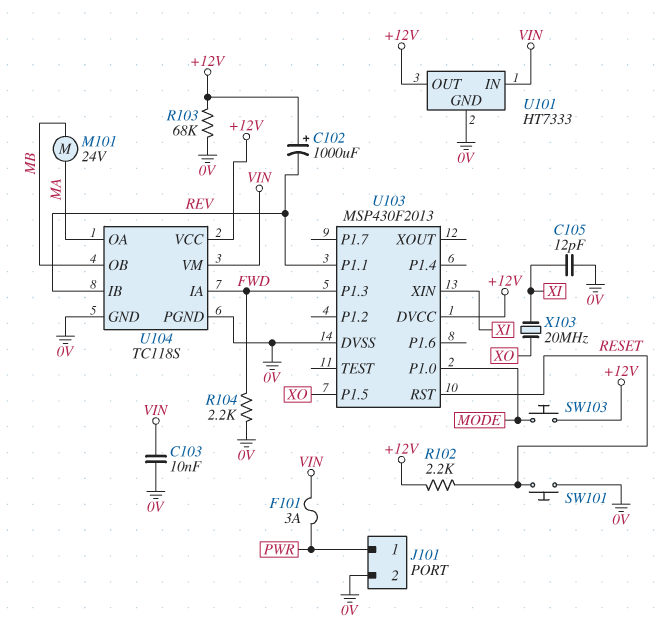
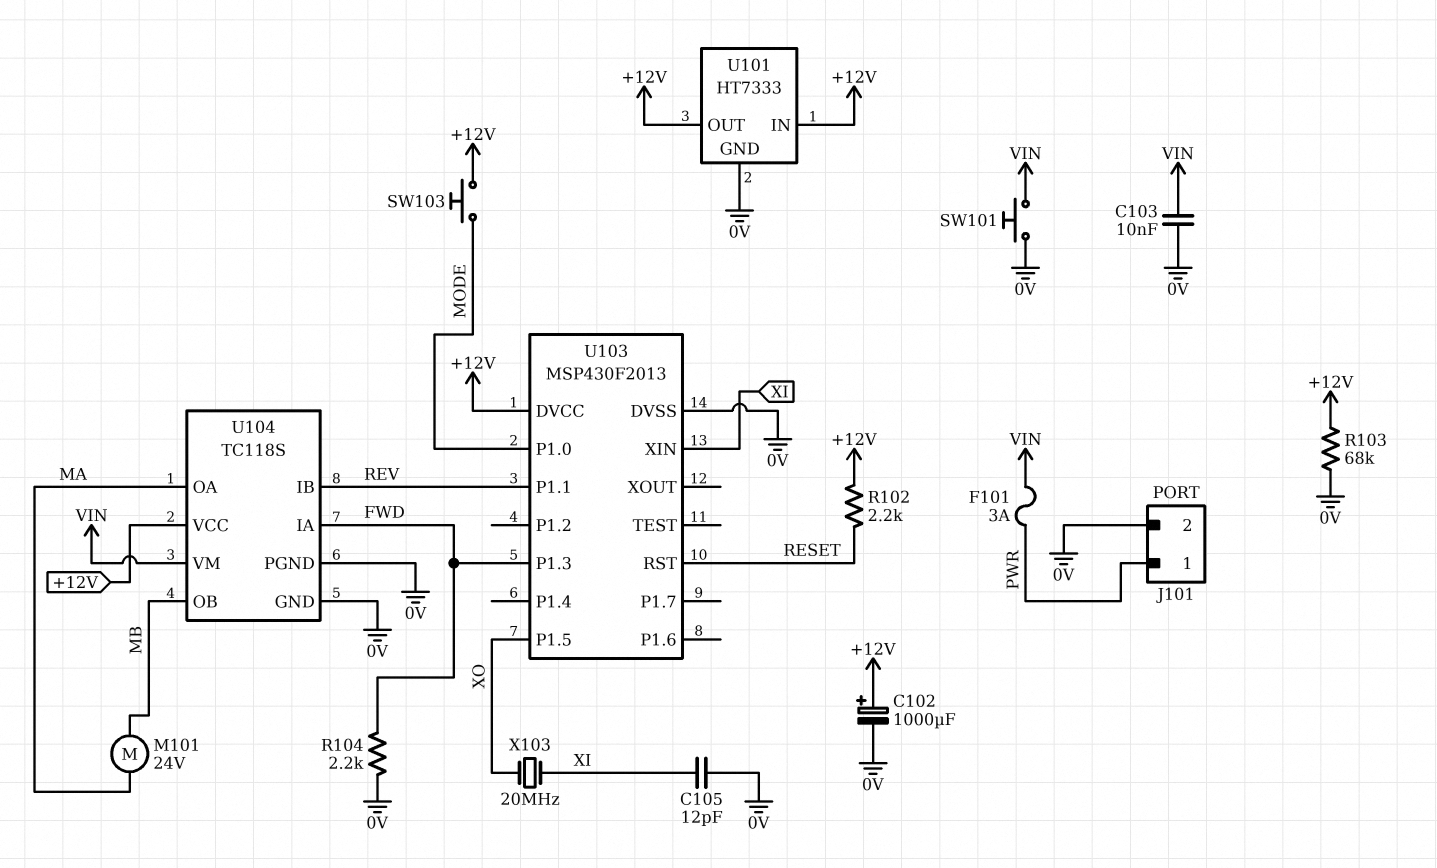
C102: 1000uF (plus +12V, minus REV) -> 1000uF (plus +12V, minus 0V)
SW101: button (0V, RESET) -> button (0V, VIN)
U101 pin IN: VIN -> +12V

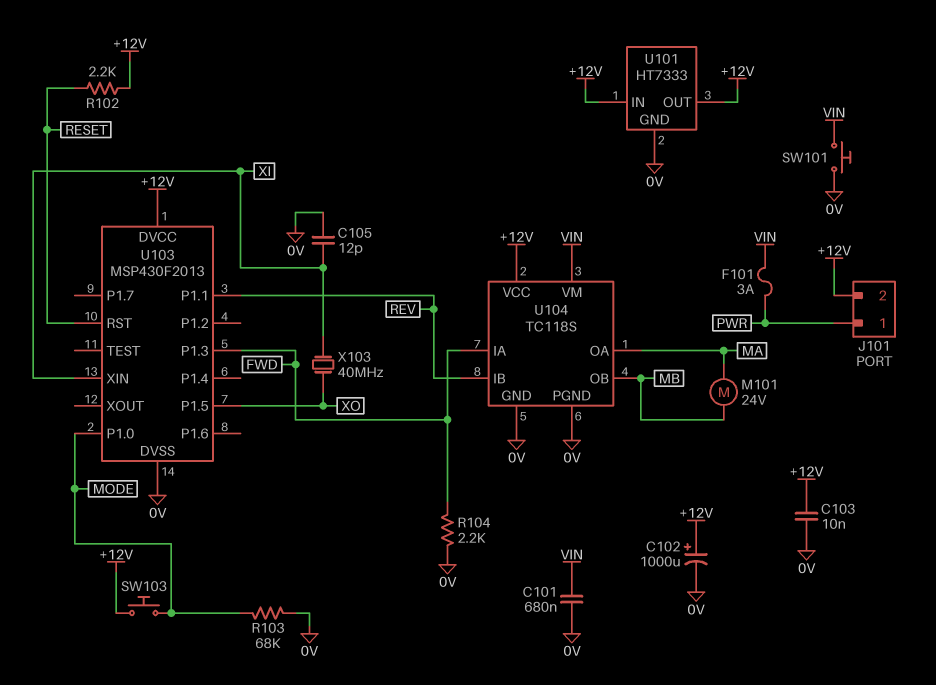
C101: none -> 680nF (0V, VIN)
C103: 10nF (0V, VIN) -> 10nF (+12V, 0V)
J101 pin 2: 0V -> +12V
R103: 68k (+12V, 0V) -> 68k (0V, MODE)
X103: 20MHz (XI, XO) -> 40MHz (XI, XO)

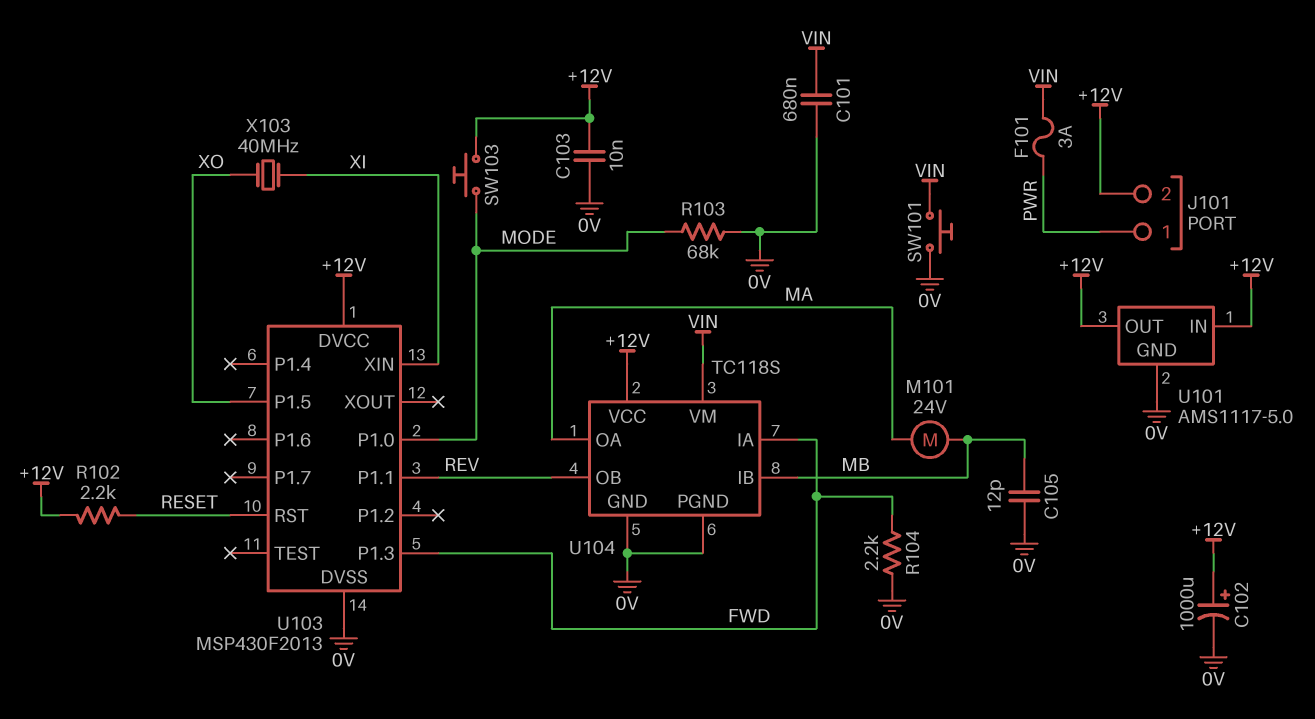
C105: 12pF (0V, XI) -> 12pF (0V, MB)
U101: HT7333 -> AMS1117-5.0
U104 pin IB: REV -> MB
U104 pin OB: MB -> REV

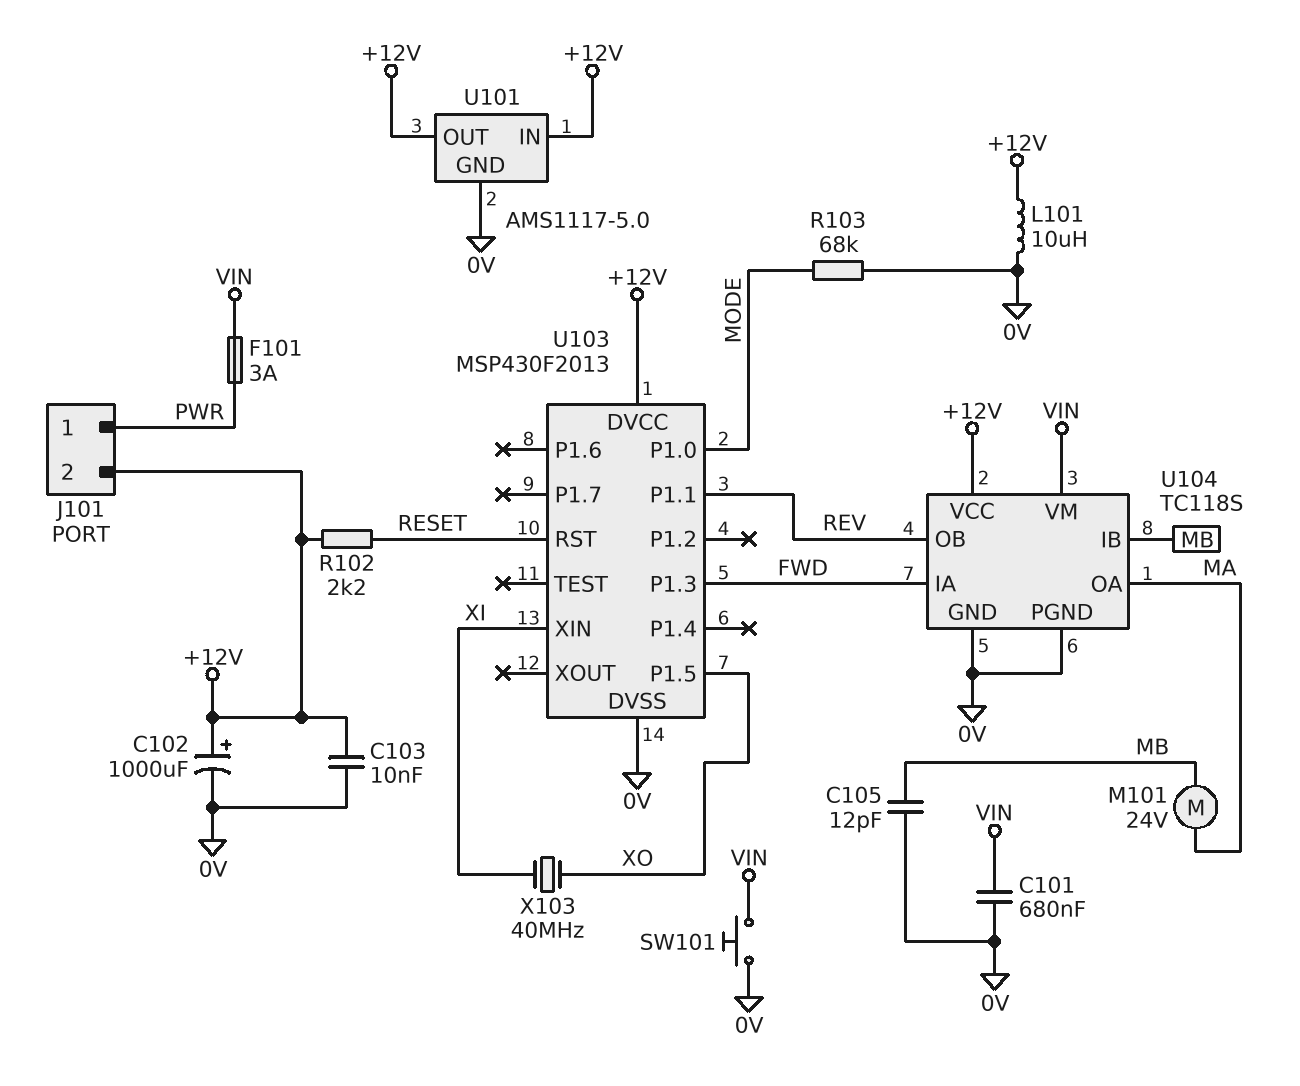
L101: none -> 10uH (+12V, 0V)
R104: 2.2k (0V, FWD) -> none
SW103: button (+12V, MODE) -> none

